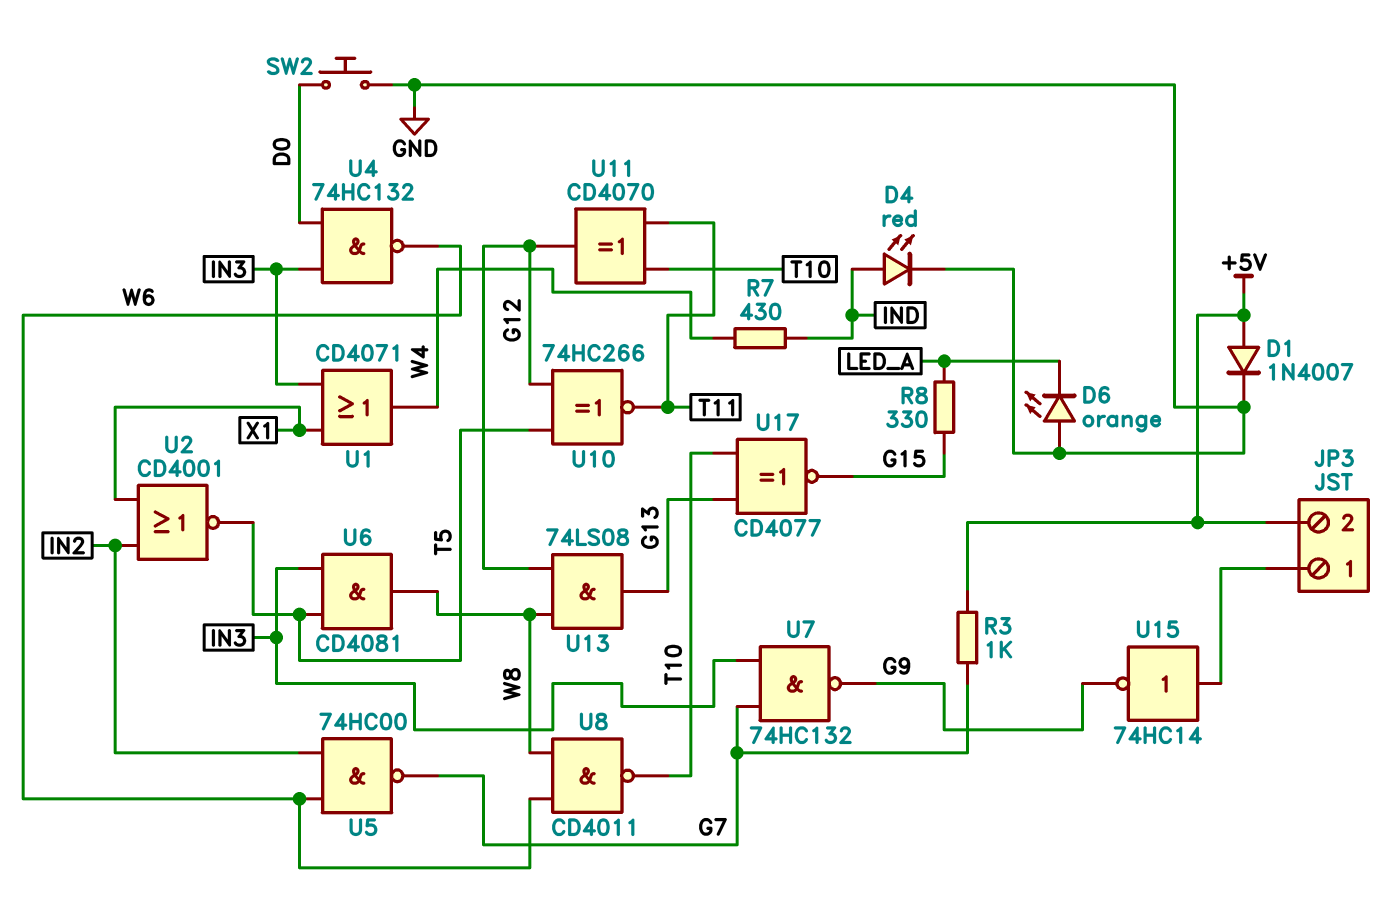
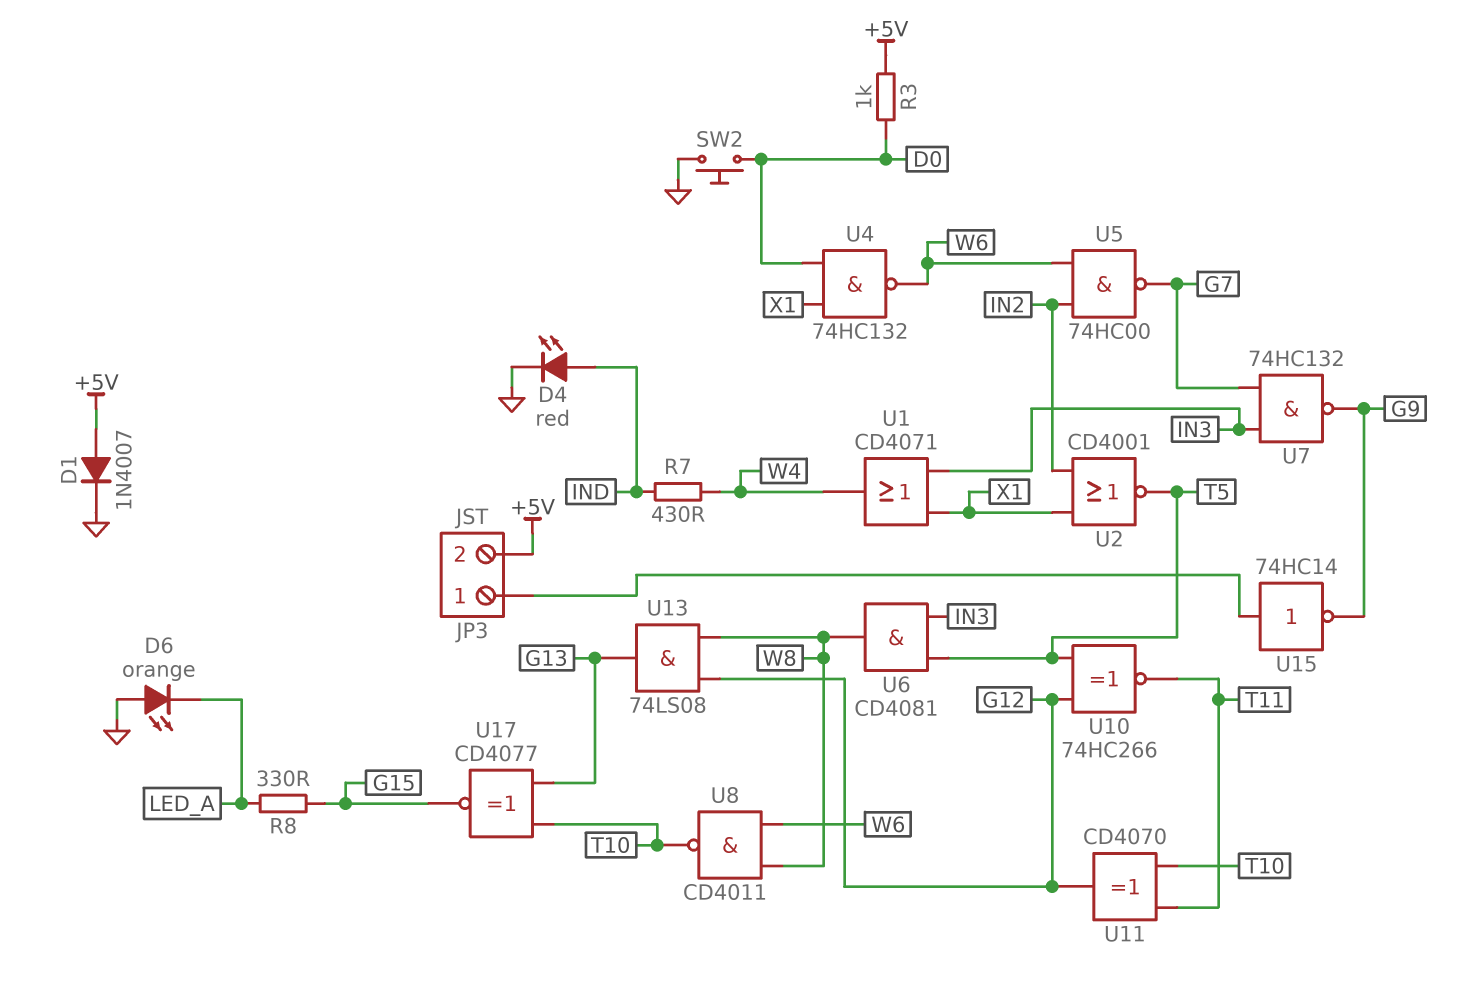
R3: 1k (+5V, G7) -> 1k (+5V, D0)
U4: NAND 74HC132 (in D0, in IN3, out W6) -> NAND 74HC132 (in D0, in X1, out W6)

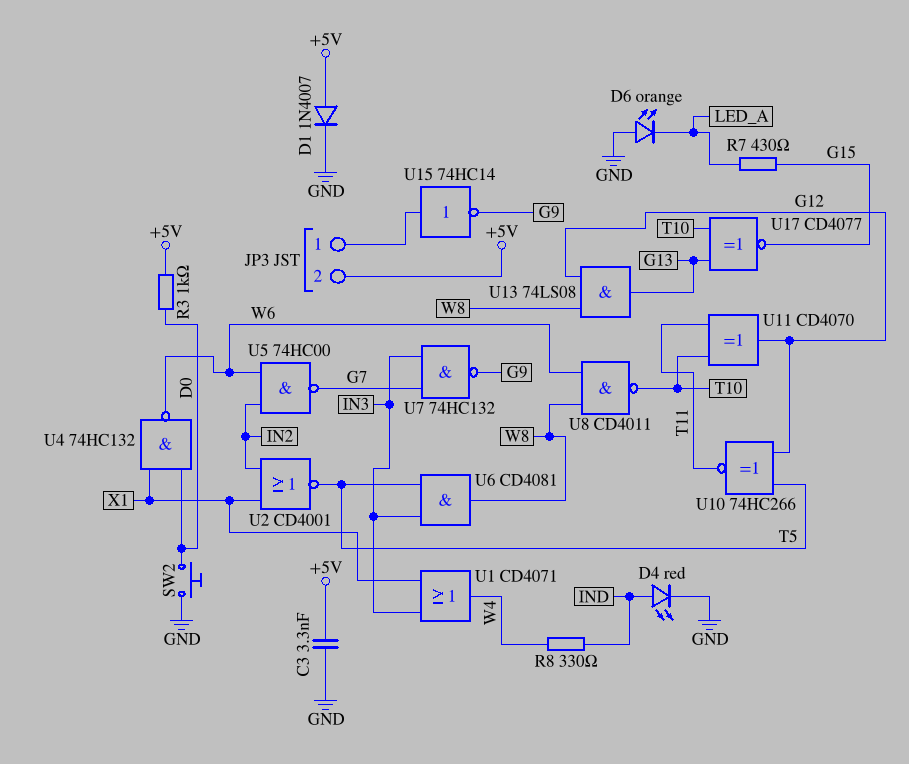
C3: none -> 3.3nF (+5V, GND)
R7: 430 (IND, W4) -> 430 (G15, LED_A)
R8: 330 (G15, LED_A) -> 330 (IND, W4)

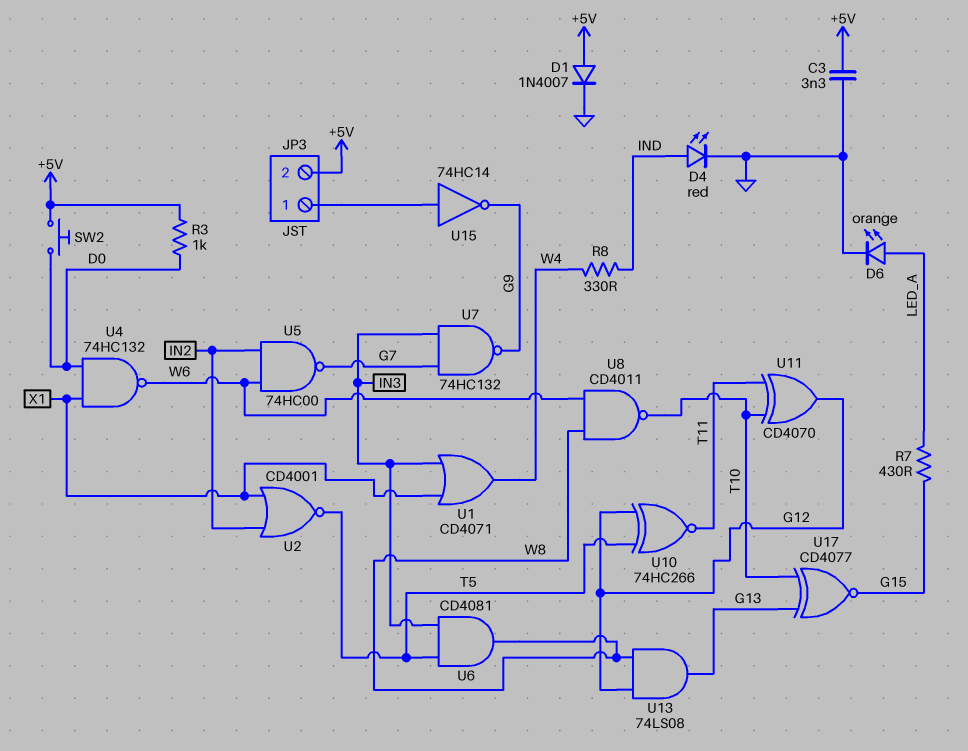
D6: LED orange (A GND, K LED_A) -> LED orange (A LED_A, K GND)
SW2: button (D0, GND) -> button (+5V, D0)

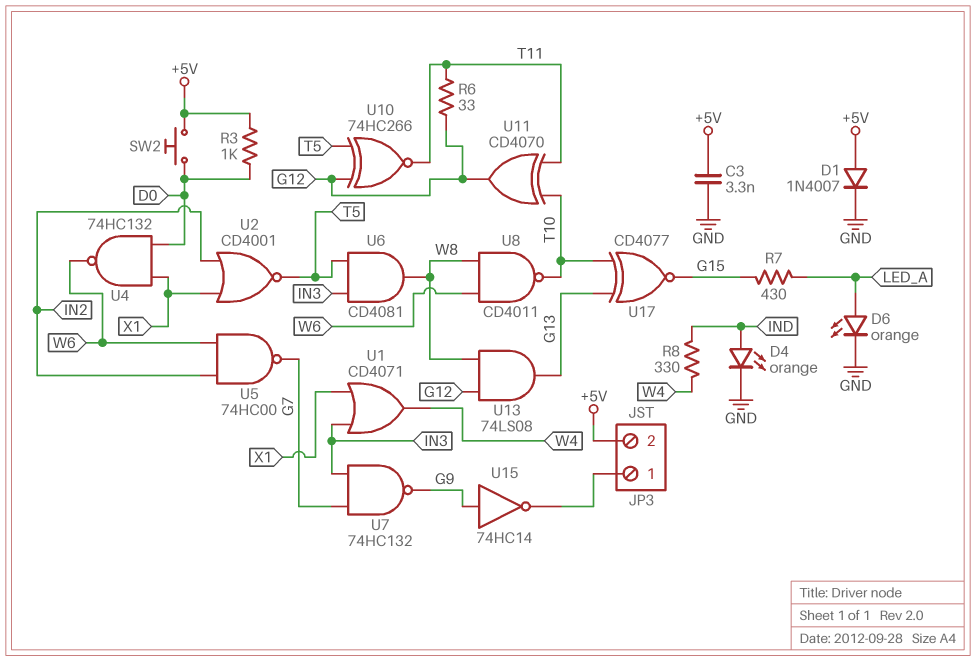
D4: LED red (A IND, K GND) -> LED orange (A IND, K GND)
R6: none -> 33 (G12, T11)
U15: NOT 74HC14 (in JP3/1, out G9) -> NOT 74HC14 (in G9, out JP3/1)

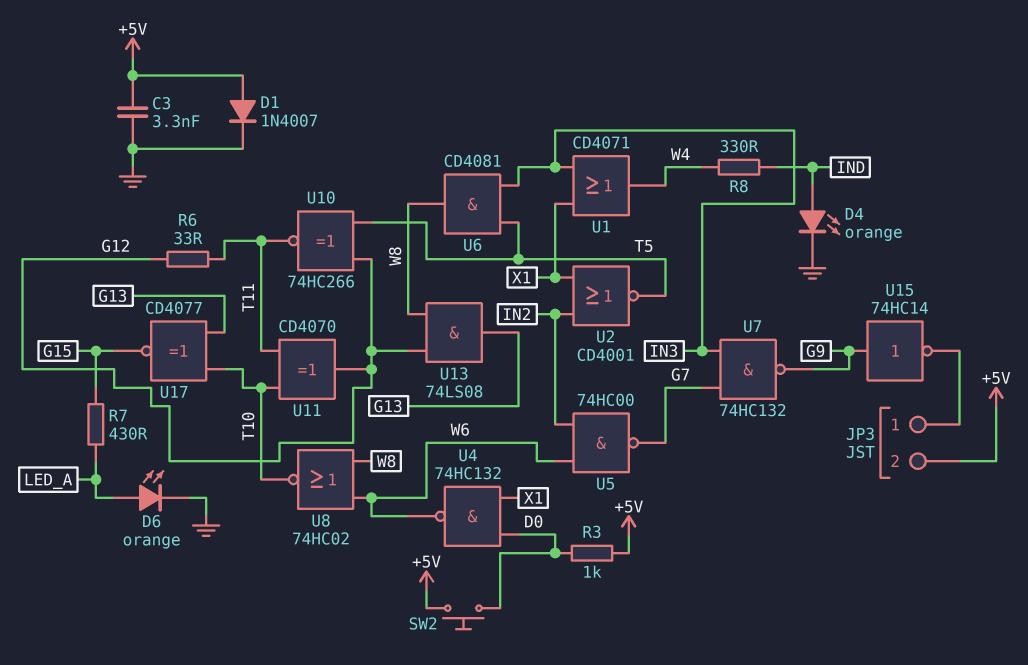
U8: NAND CD4011 (in W6, in W8, out T10) -> NOR 74HC02 (in W6, in W8, out T10)

